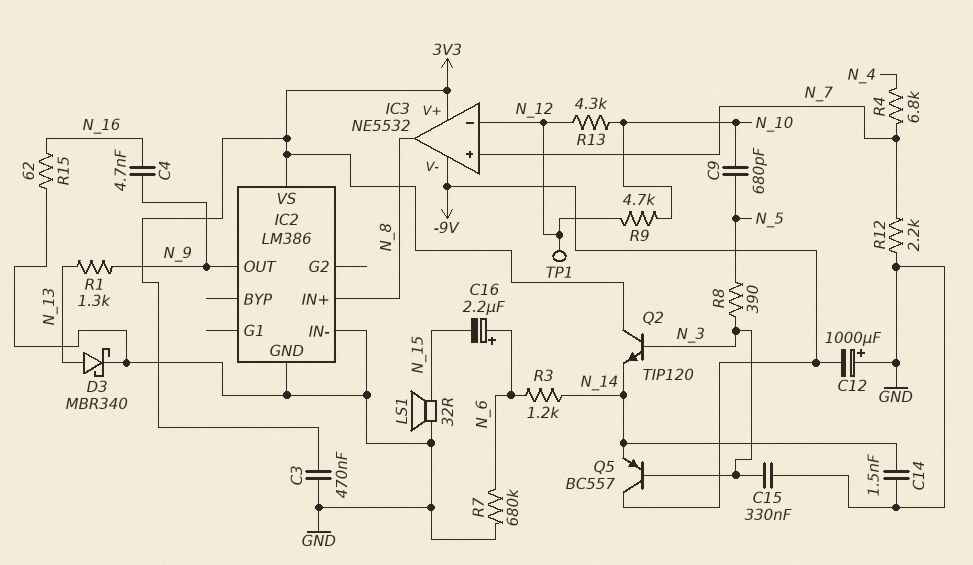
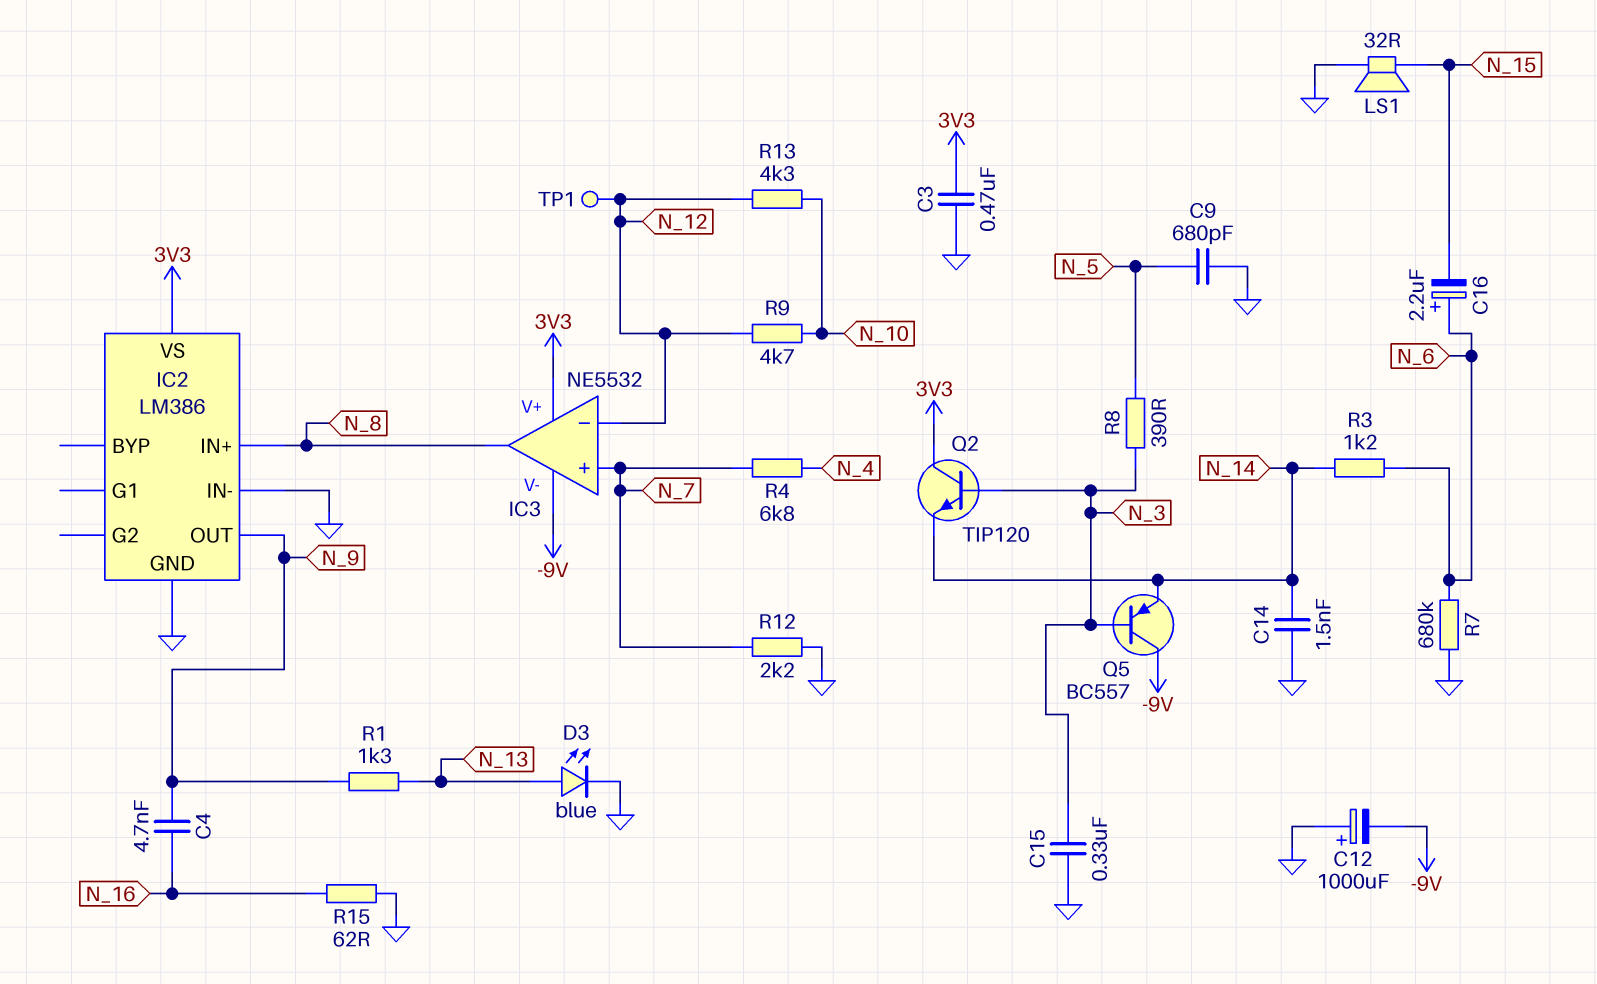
C9: 680pF (N_5, N_10) -> 680pF (GND, N_5)
D3: schottky MBR340 (A N_13, K GND) -> LED blue (A N_13, K GND)

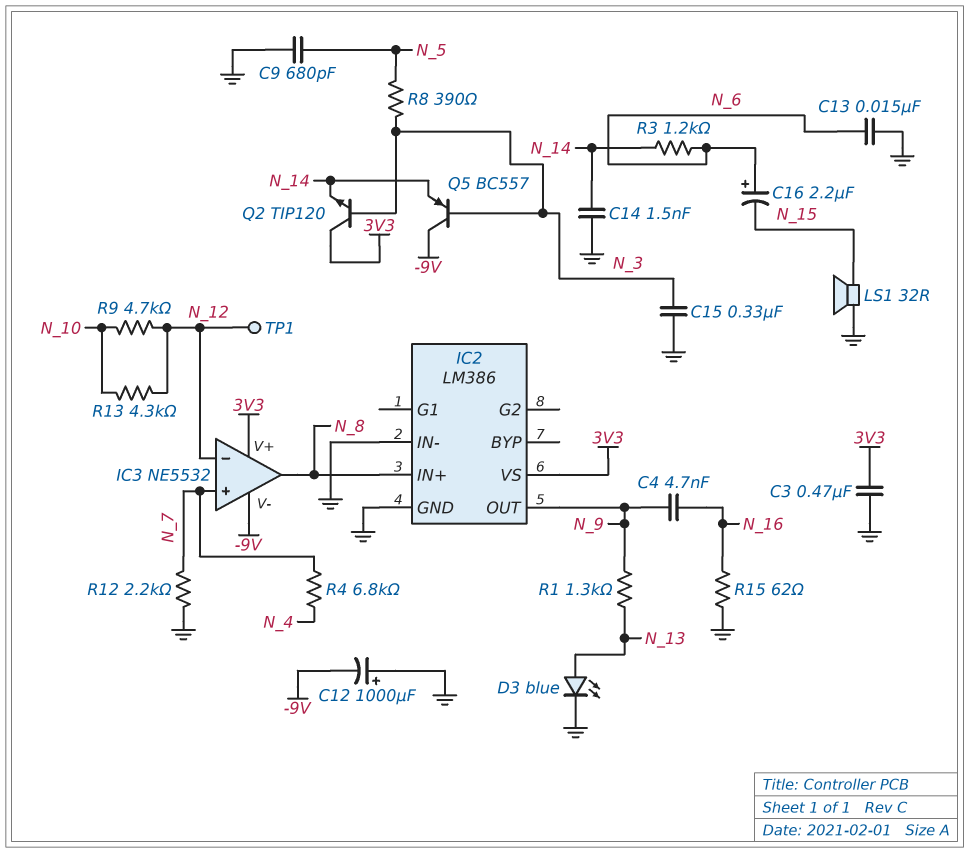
C13: none -> 15nF (GND, N_6)
R7: 680k (GND, N_6) -> none

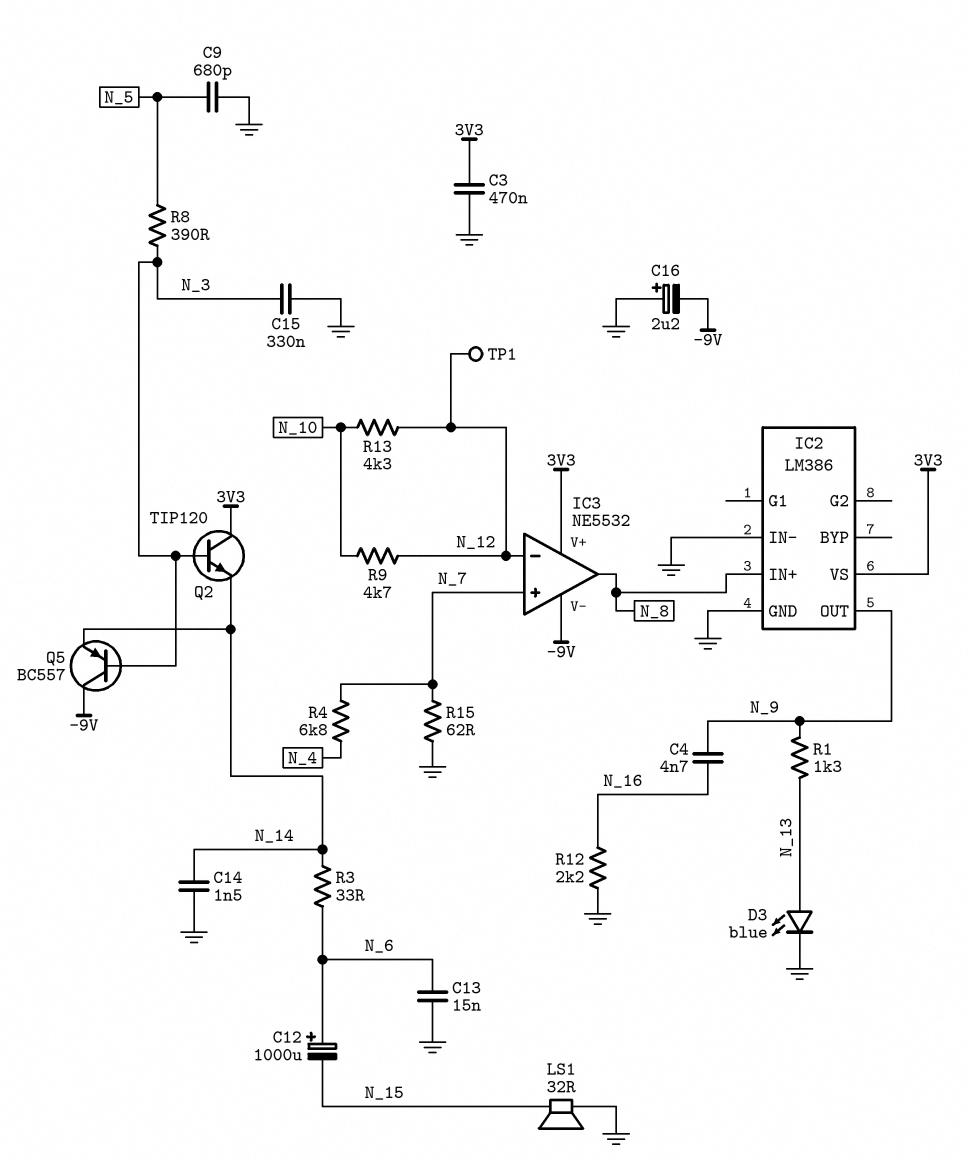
C12: 1000uF (plus GND, minus -9V) -> 1000uF (plus N_6, minus N_15)
C16: 2.2uF (plus N_6, minus N_15) -> 2.2uF (plus GND, minus -9V)
R3: 1.2k (N_6, N_14) -> 33 (N_6, N_14)
R12: 2.2k (GND, N_7) -> 2.2k (GND, N_16)
R15: 62 (GND, N_16) -> 62 (GND, N_7)

